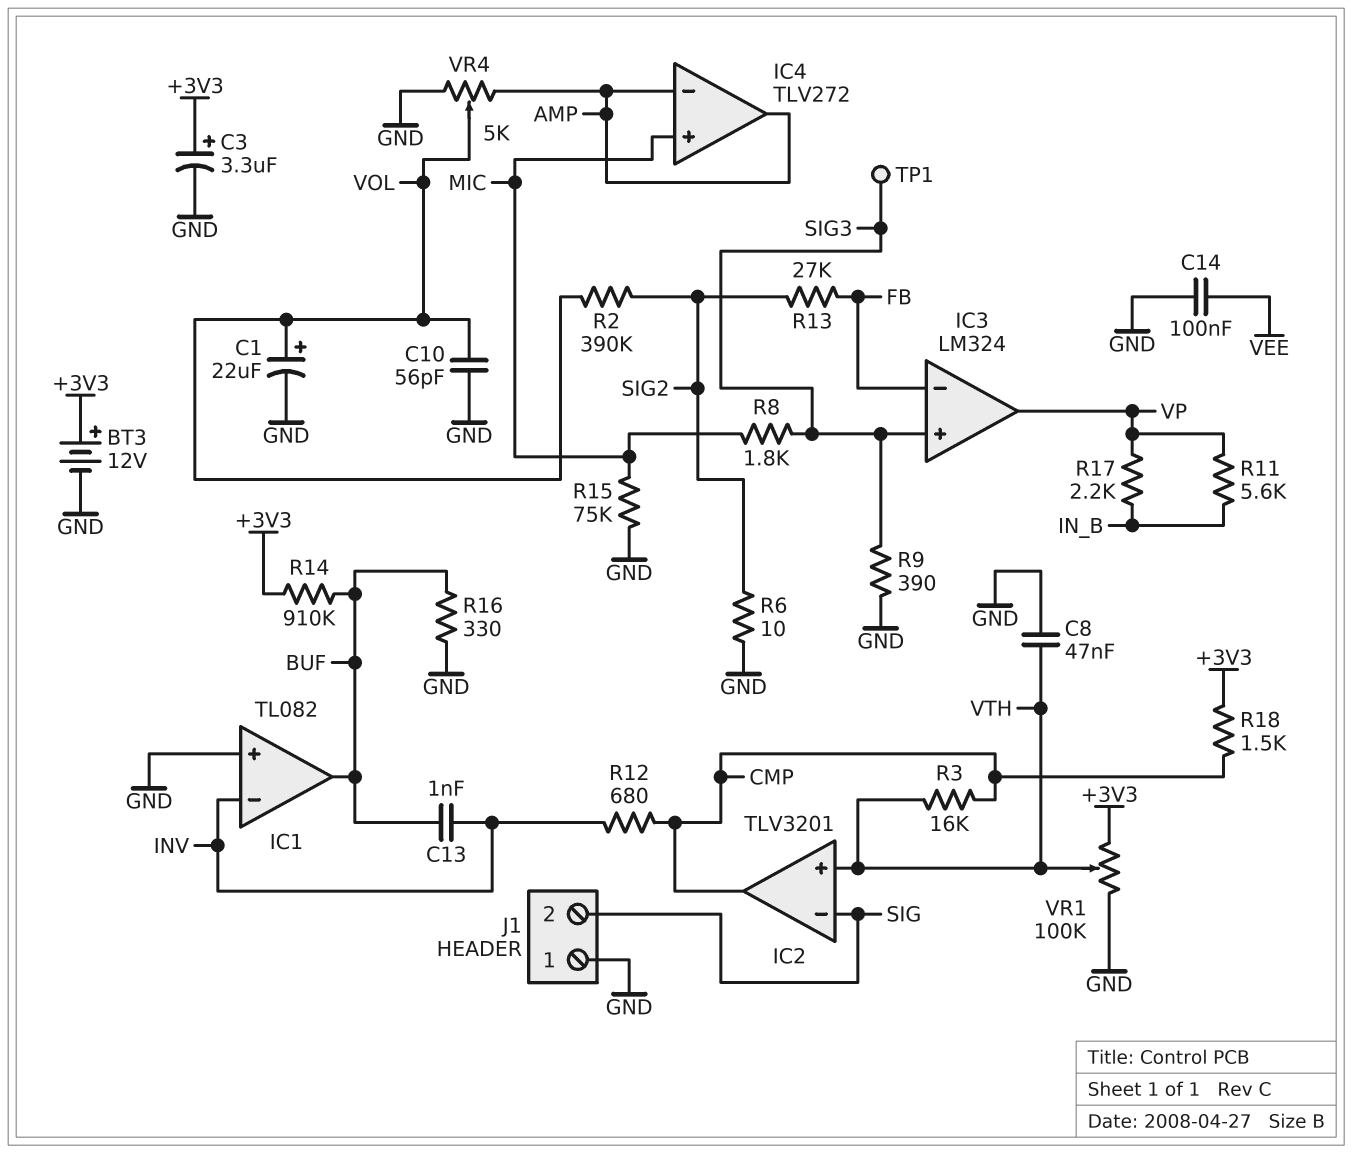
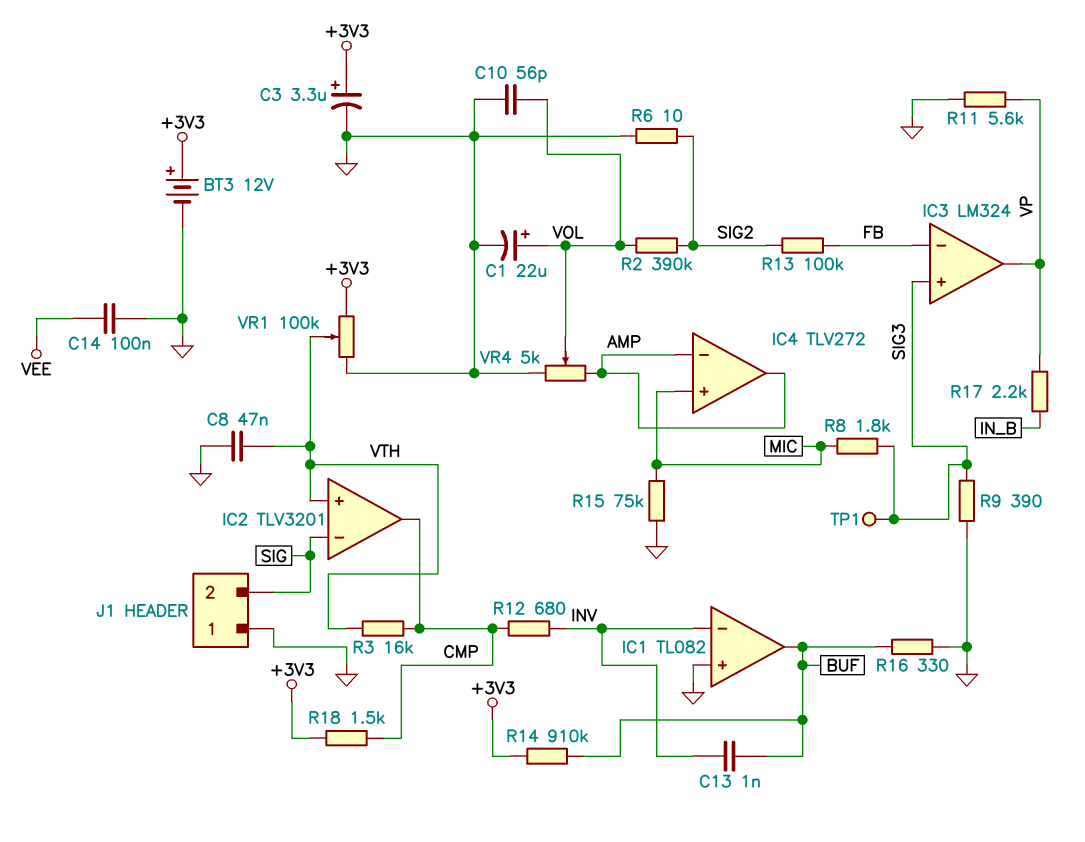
R11: 5.6k (IN_B, VP) -> 5.6k (GND, VP)
R13: 27k (FB, SIG2) -> 100k (FB, SIG2)

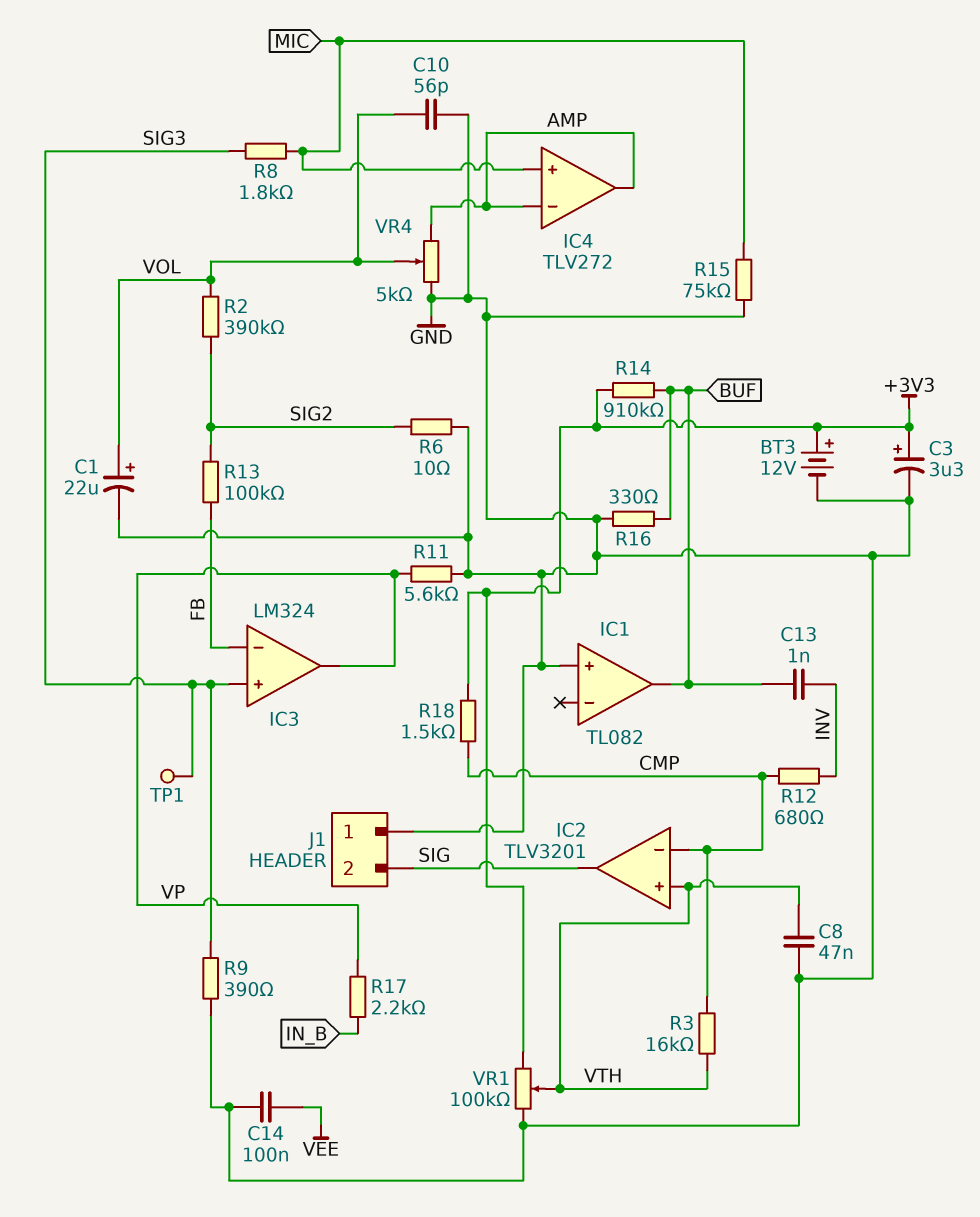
IC1 pin in-: INV -> none
IC2 pin in-: SIG -> CMP
IC2 pin out: CMP -> SIG

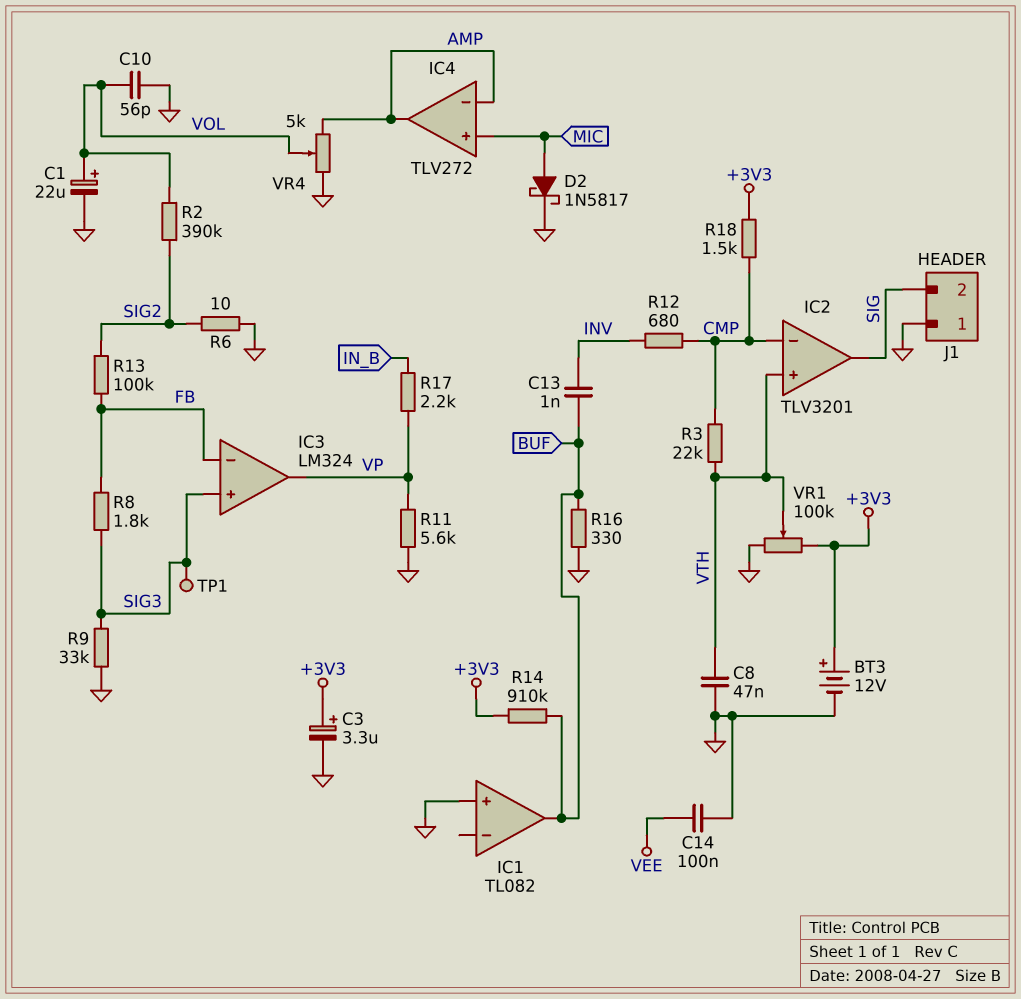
D2: none -> schottky 1N5817 (A MIC, K GND)
R3: 16k (CMP, VTH) -> 22k (CMP, VTH)
R8: 1.8k (MIC, SIG3) -> 1.8k (FB, SIG3)
R9: 390 (GND, SIG3) -> 33k (GND, SIG3)
R15: 75k (GND, MIC) -> none

